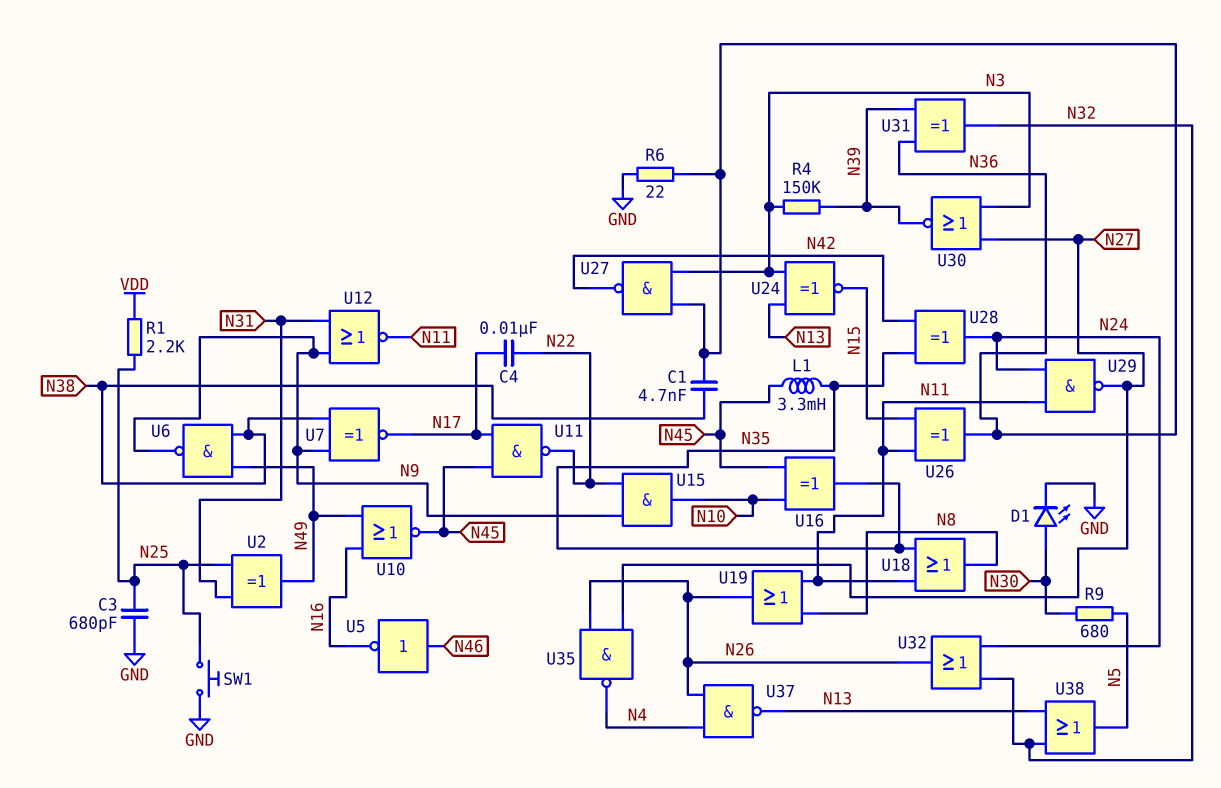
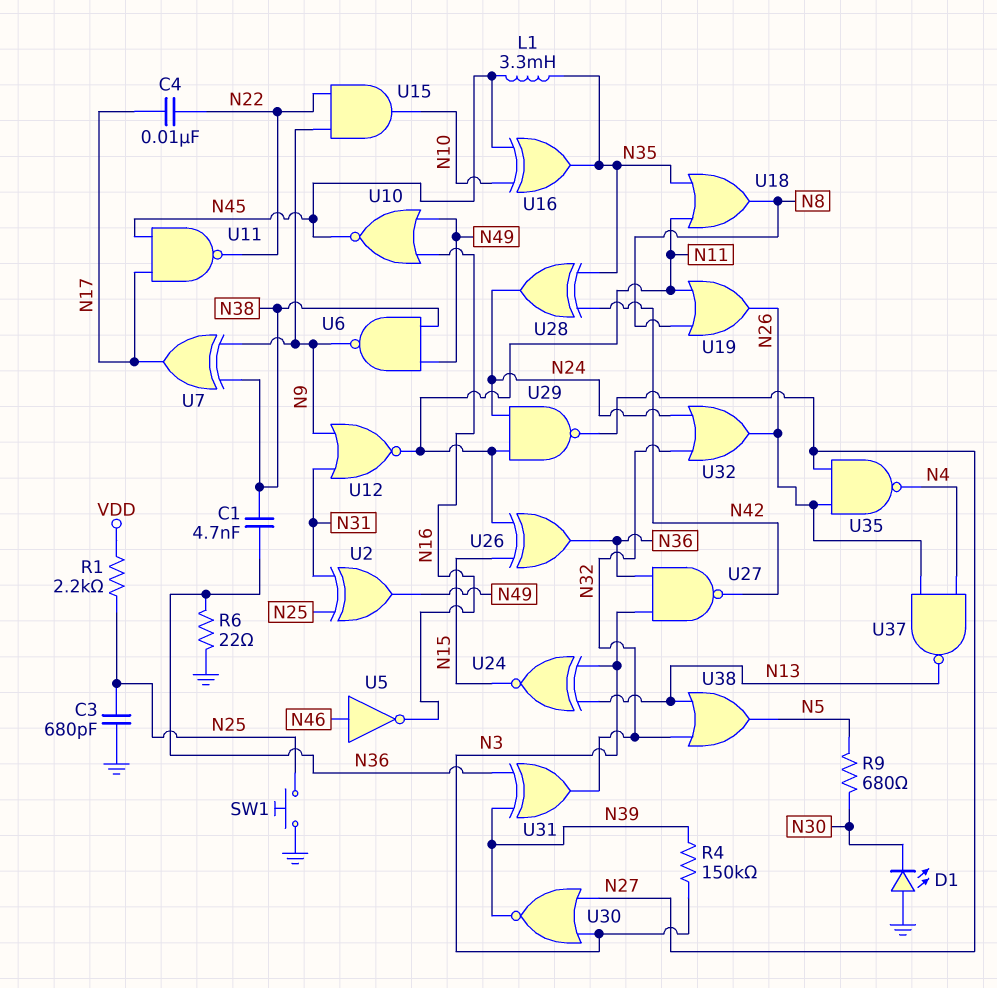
D1: LED (A N30, K GND) -> LED (A GND, K N30)
U7: XNOR (in N9, in N38, out N17) -> XOR (in N9, in N38, out N17)

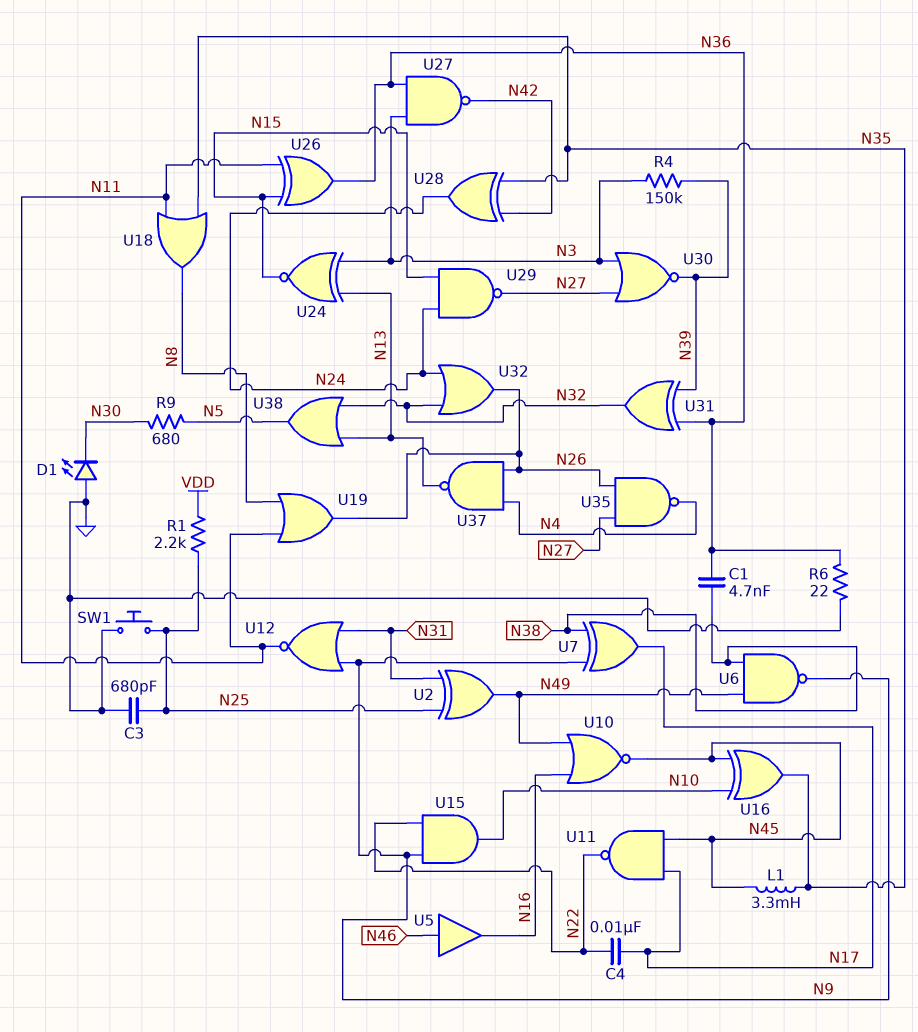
U5: NOT (in N46, out N16) -> buffer (in N46, out N16)
U29: NAND (in N11, in N24, out N27) -> NAND (in N15, in N24, out N27)

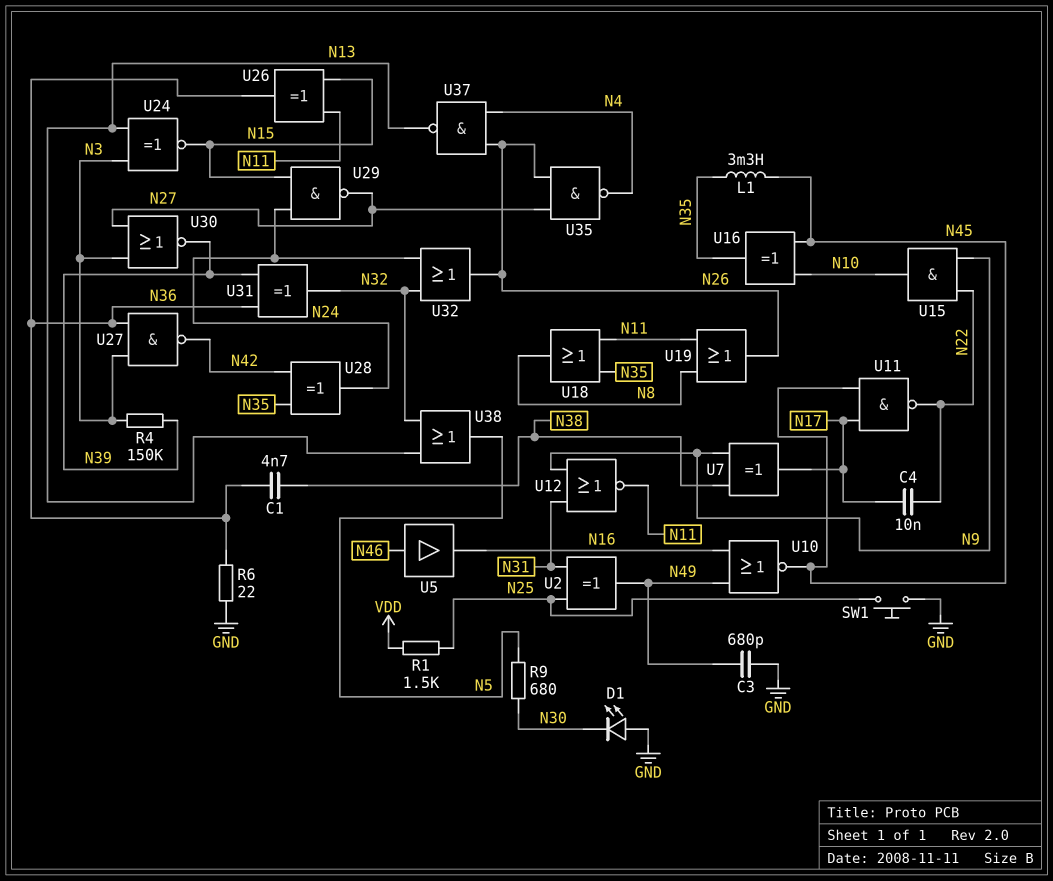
C3: 680pF (GND, N25) -> 680pF (GND, N49)
R1: 2.2k (N25, VDD) -> 1.5k (N25, VDD)
U6: NAND (in N38, in N49, out N9) -> none

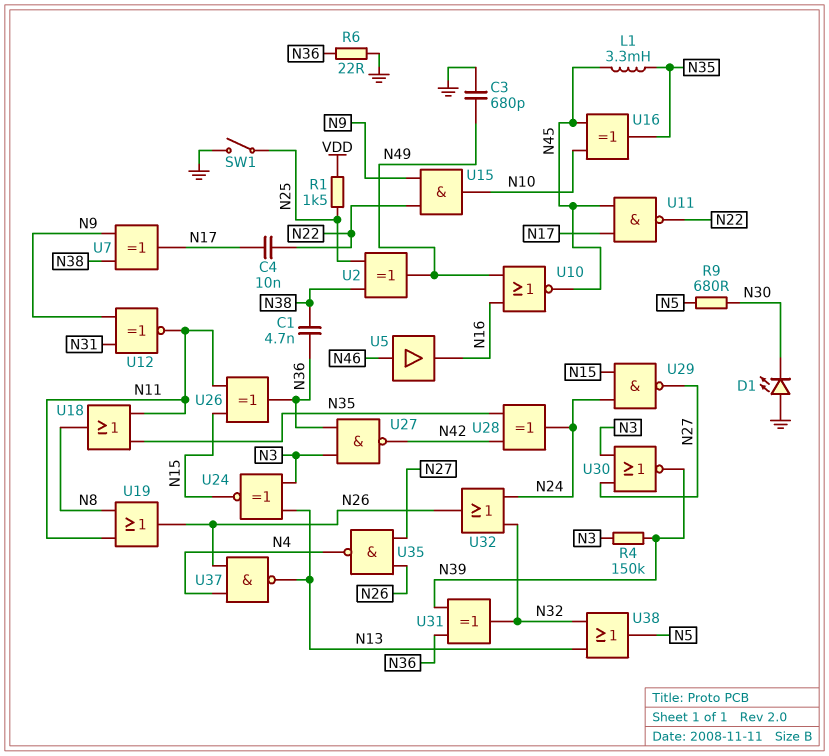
SW1: button (GND, N25) -> switch (GND, N25)
U2: XOR (in N25, in N31, out N49) -> XOR (in N25, in N38, out N49)
U12: NOR (in N9, in N31, out N11) -> XNOR (in N9, in N31, out N11)

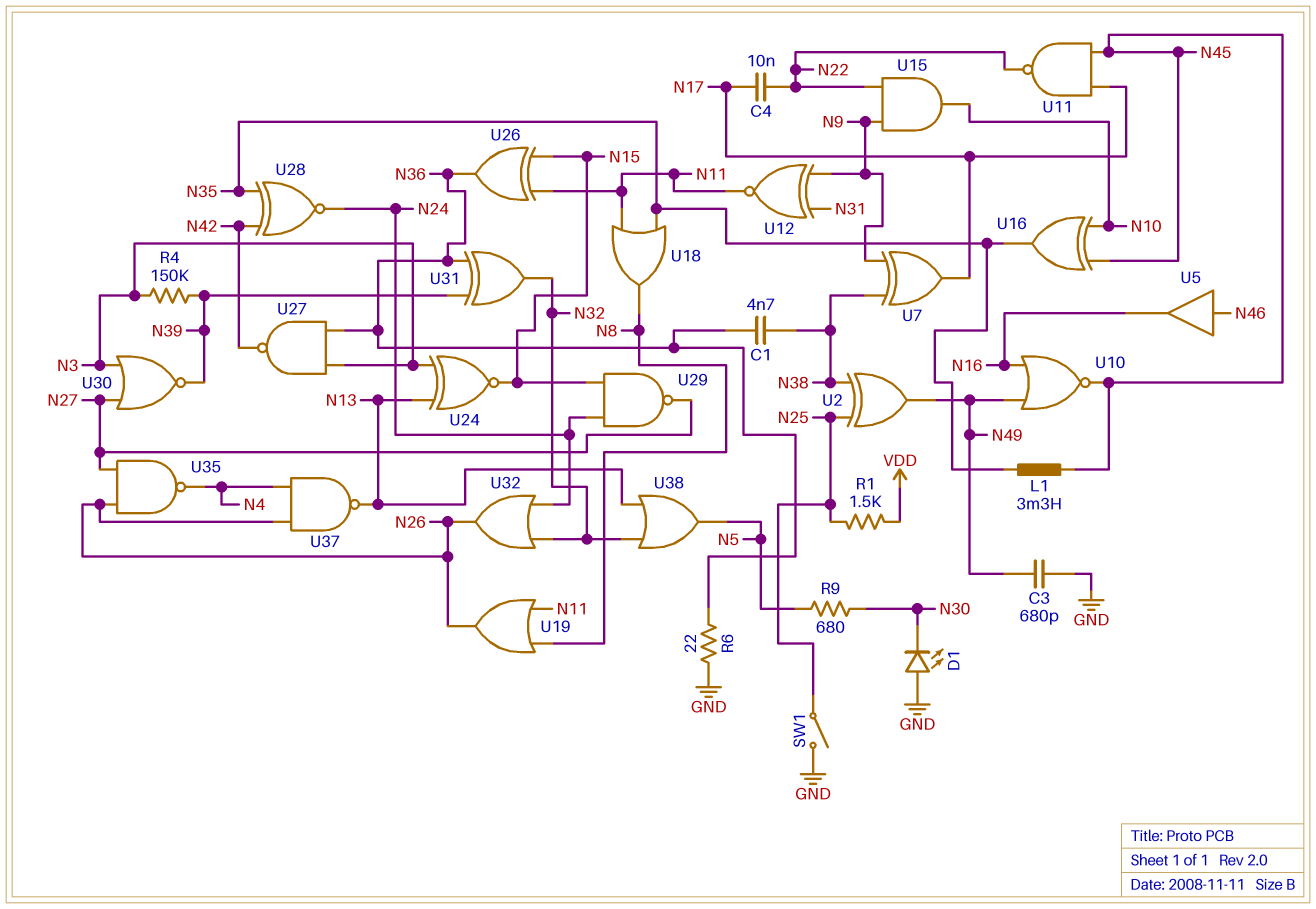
U28: XOR (in N35, in N42, out N24) -> XNOR (in N35, in N42, out N24)

